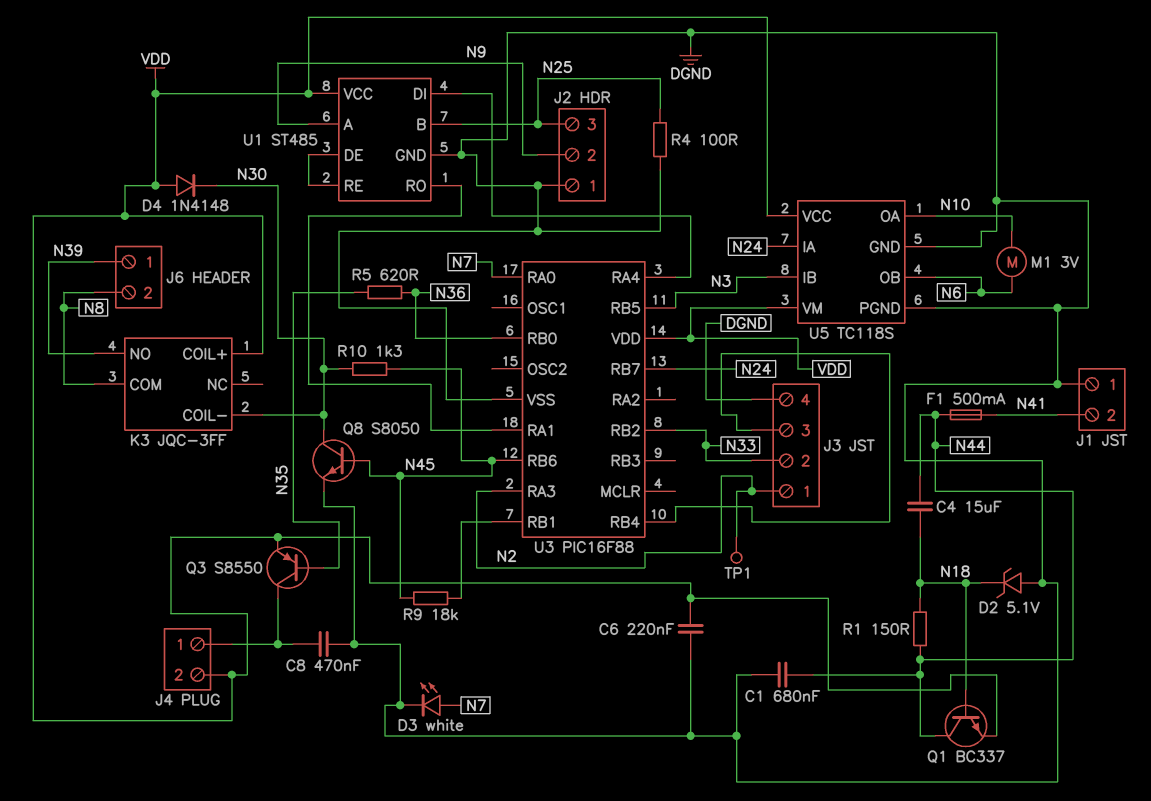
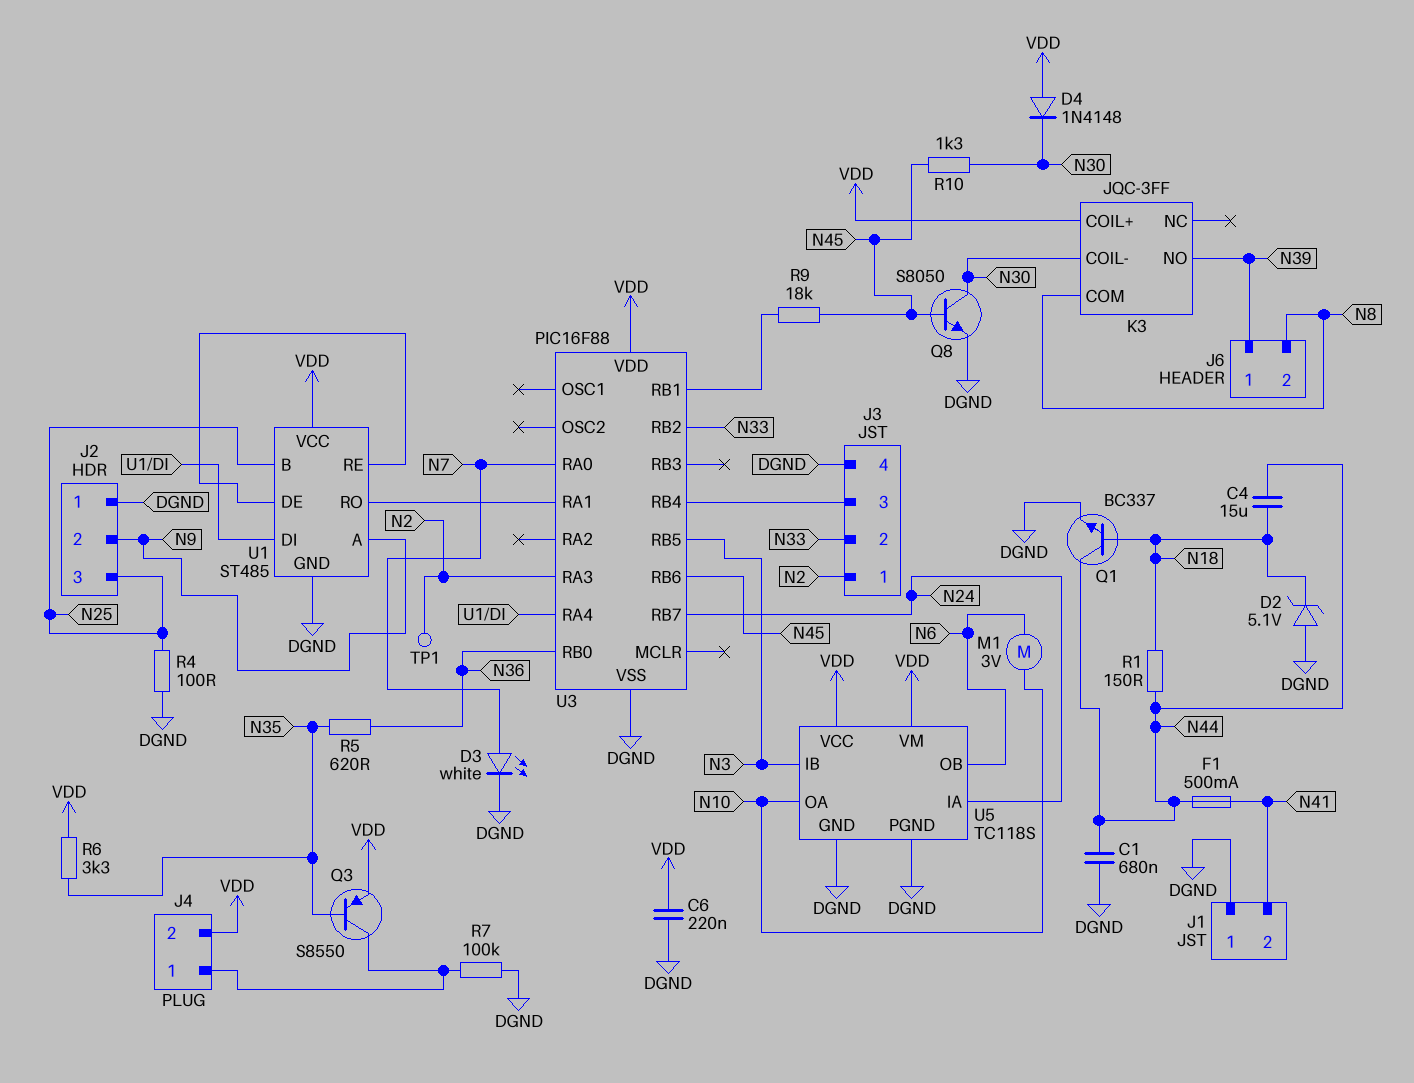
C8: 470nF (DGND, J4/1) -> none
Q1: NPN BC337 (B N18, C N44, E VDD) -> NPN BC337 (B N18, C N44, E DGND)
R6: none -> 3.3k (N35, VDD)
R7: none -> 100k (DGND, J4/1)

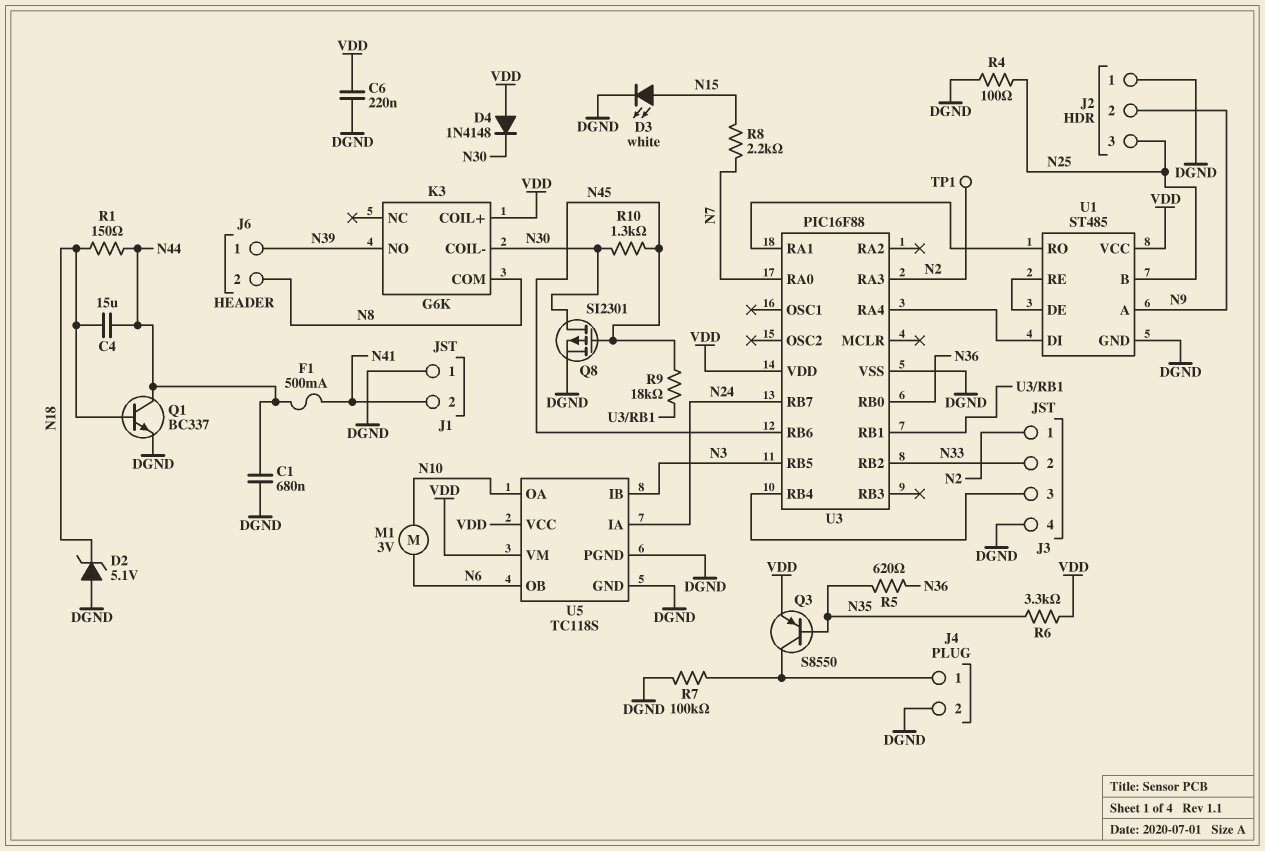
D3: LED white (A N7, K DGND) -> LED white (A N15, K DGND)
J4 pin 2: VDD -> DGND
K3: JQC-3FF -> G6K
Q8: NPN S8050 (B N45, C N30, E DGND) -> PMOS SI2301 (G N45, D N30, S DGND)
R8: none -> 2.2k (N7, N15)

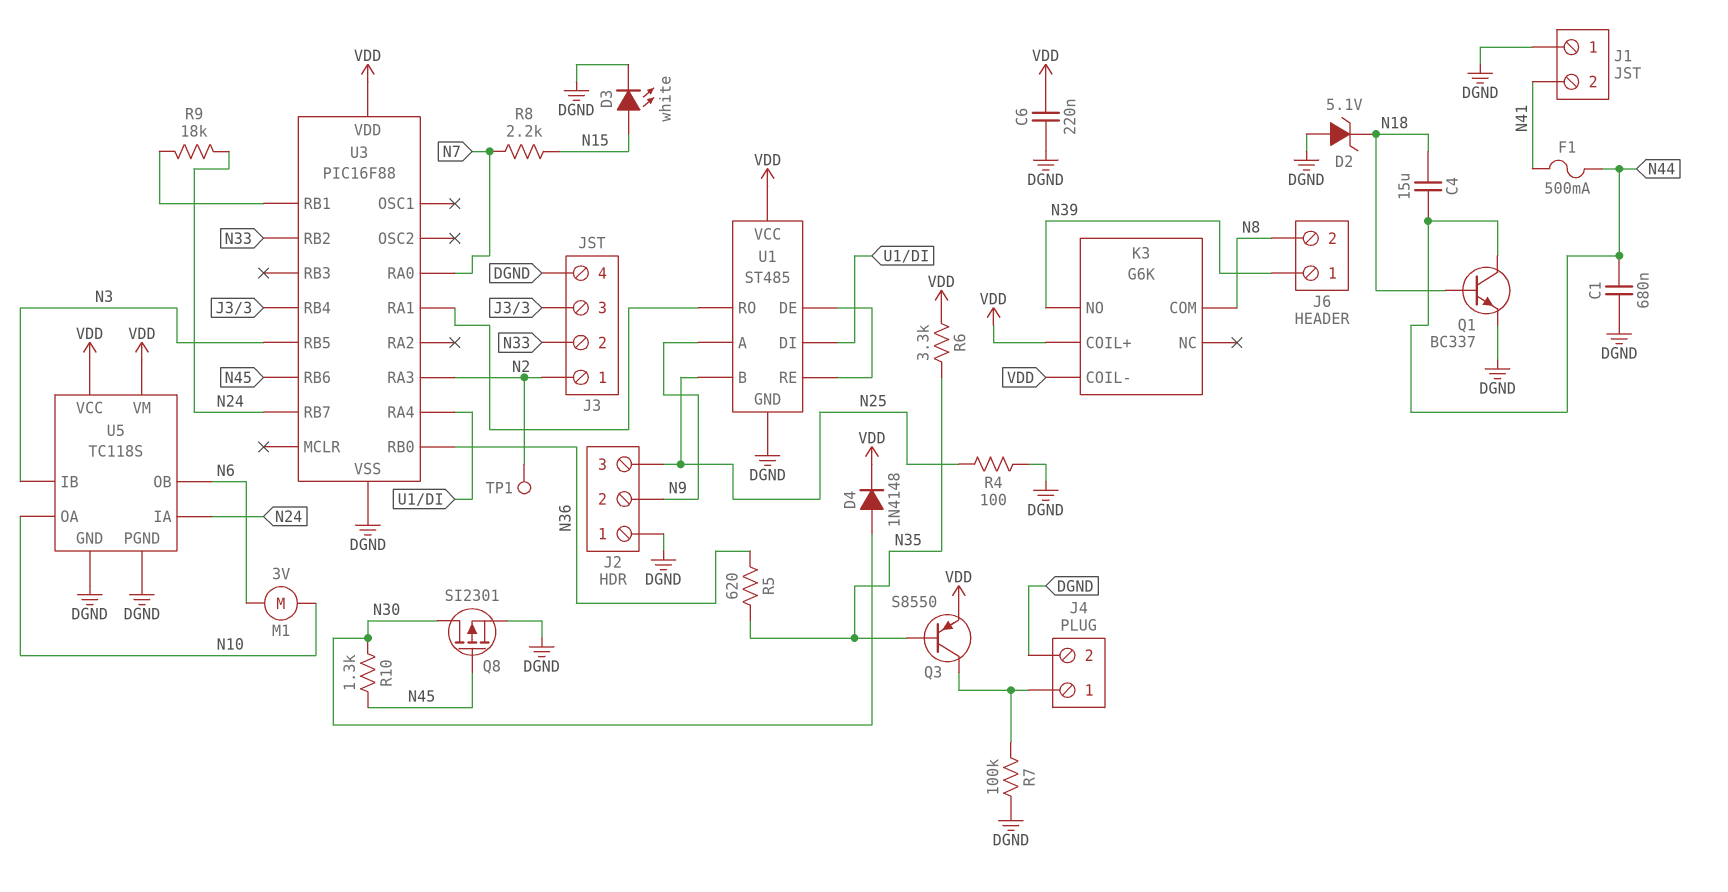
D4: diode 1N4148 (A VDD, K N30) -> diode 1N4148 (A N30, K VDD)
K3 pin COIL-: N30 -> VDD
R1: 150 (N18, N44) -> none
R9: 18k (N45, U3/RB1) -> 18k (N24, U3/RB1)

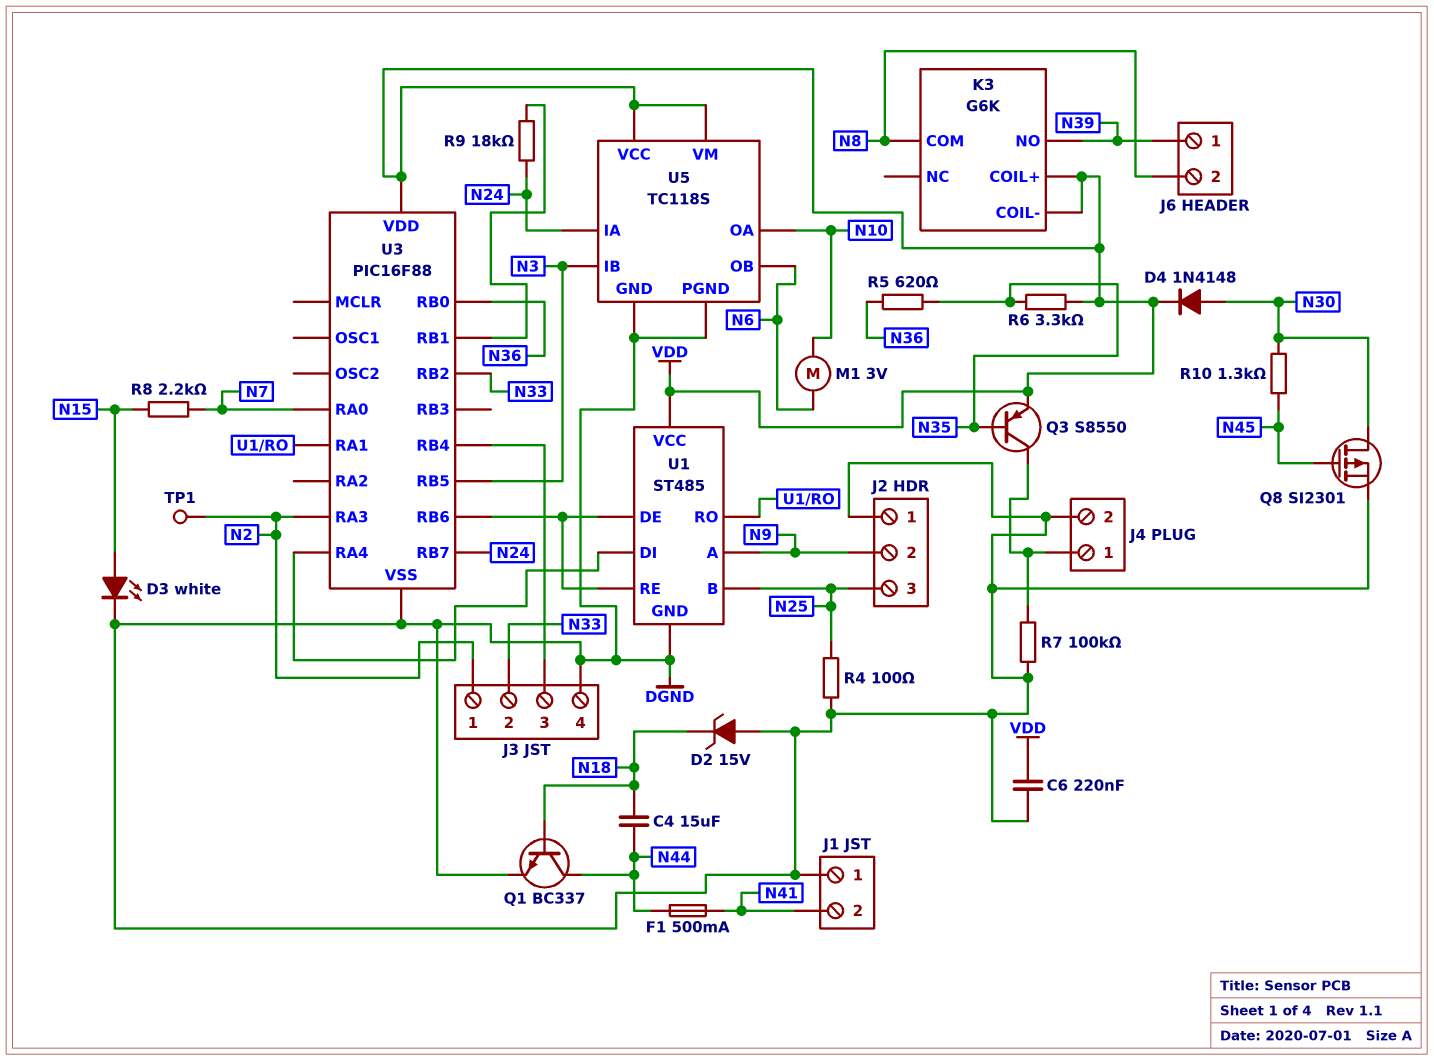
C1: 680nF (DGND, N44) -> none
D2: zener 5.1V (A DGND, K N18) -> zener 15V (A DGND, K N18)
U3 pin RB6: N45 -> U1/DE

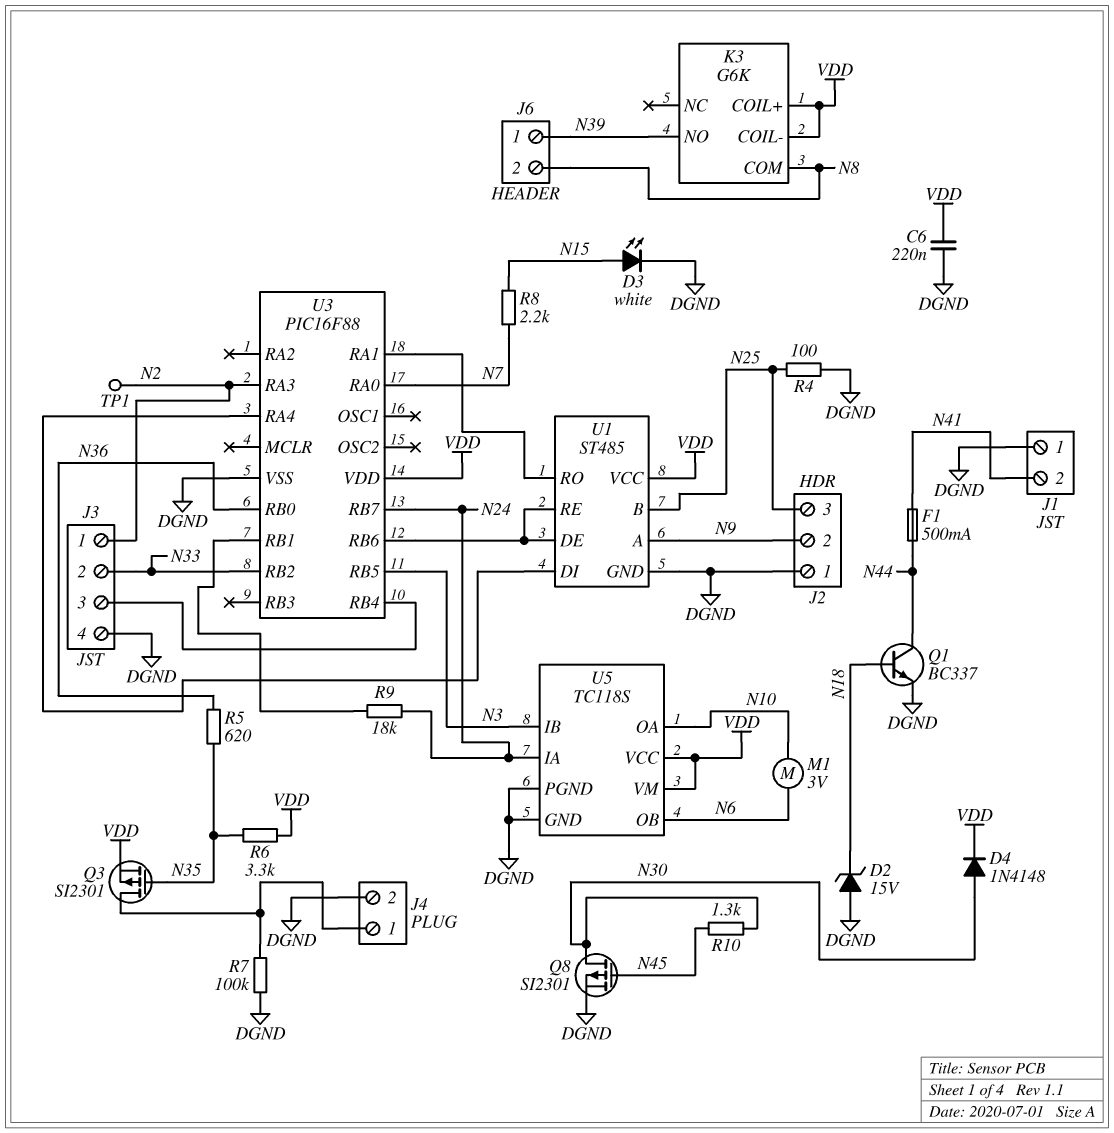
C4: 15uF (N18, N44) -> none
Q3: PNP S8550 (B N35, C J4/1, E VDD) -> PMOS SI2301 (G N35, D J4/1, S VDD)

